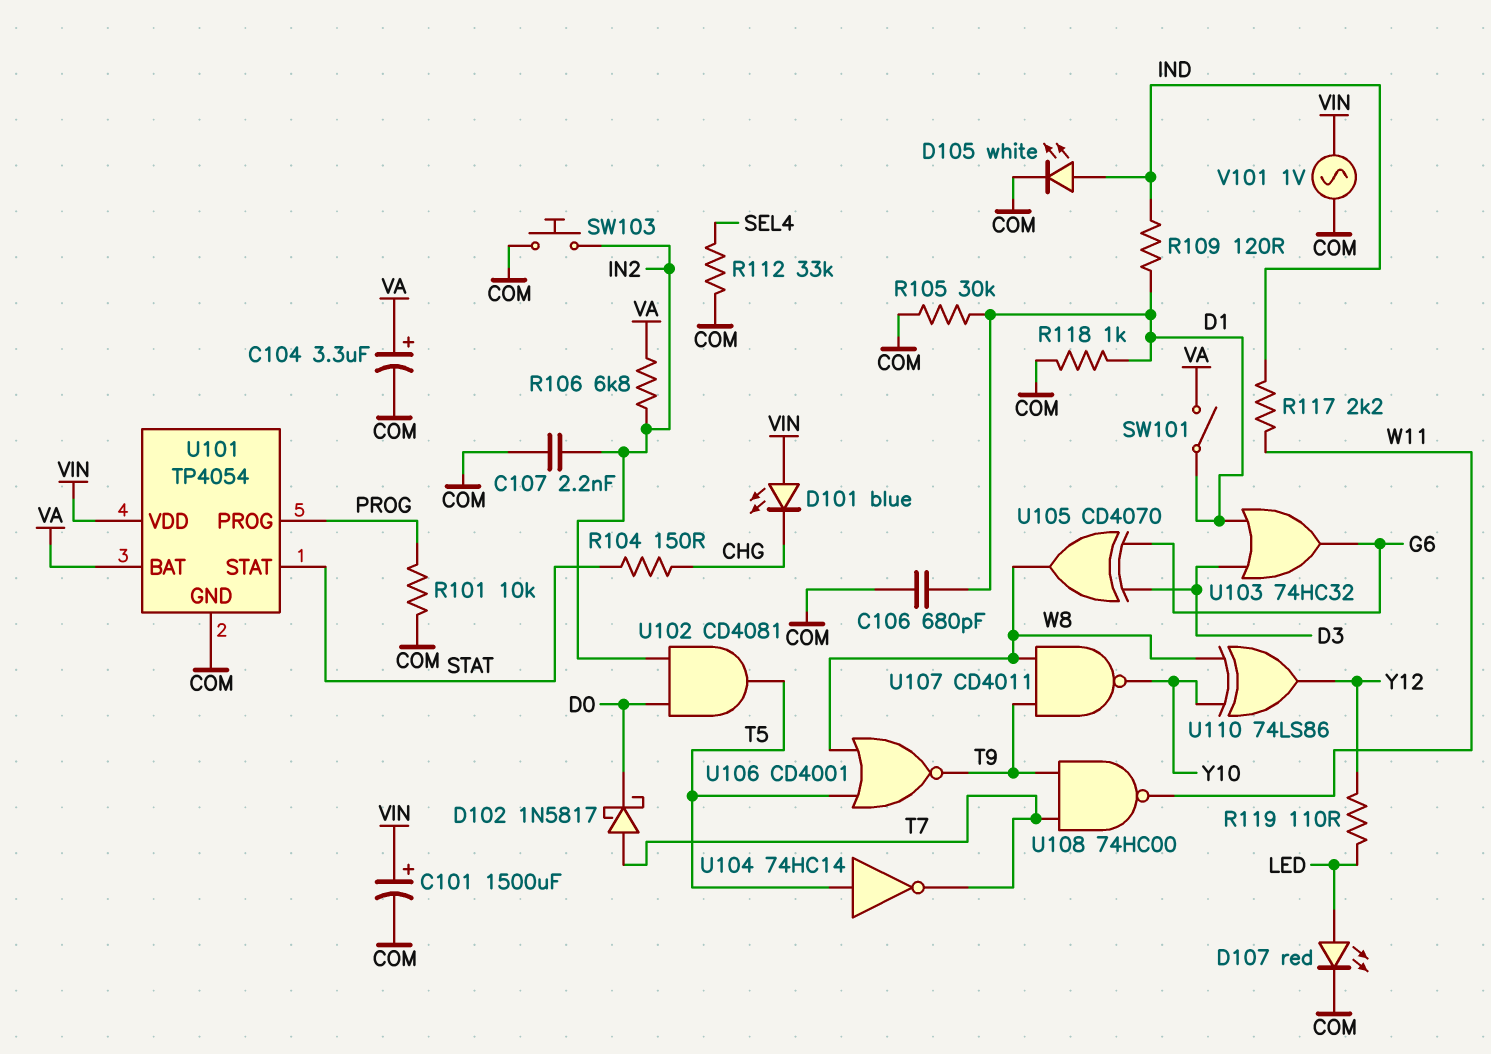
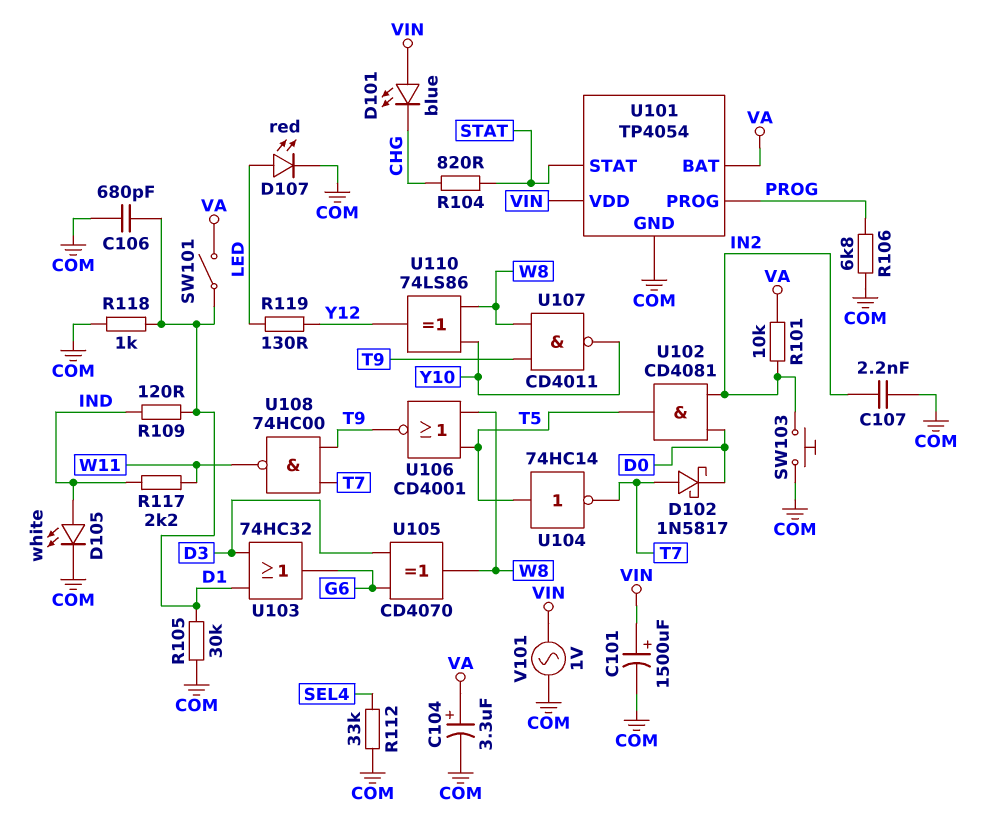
R101: 10k (COM, PROG) -> 10k (IN2, VA)
R104: 150 (CHG, STAT) -> 820 (CHG, STAT)
R106: 6.8k (IN2, VA) -> 6.8k (COM, PROG)
R119: 110 (LED, Y12) -> 130 (LED, Y12)

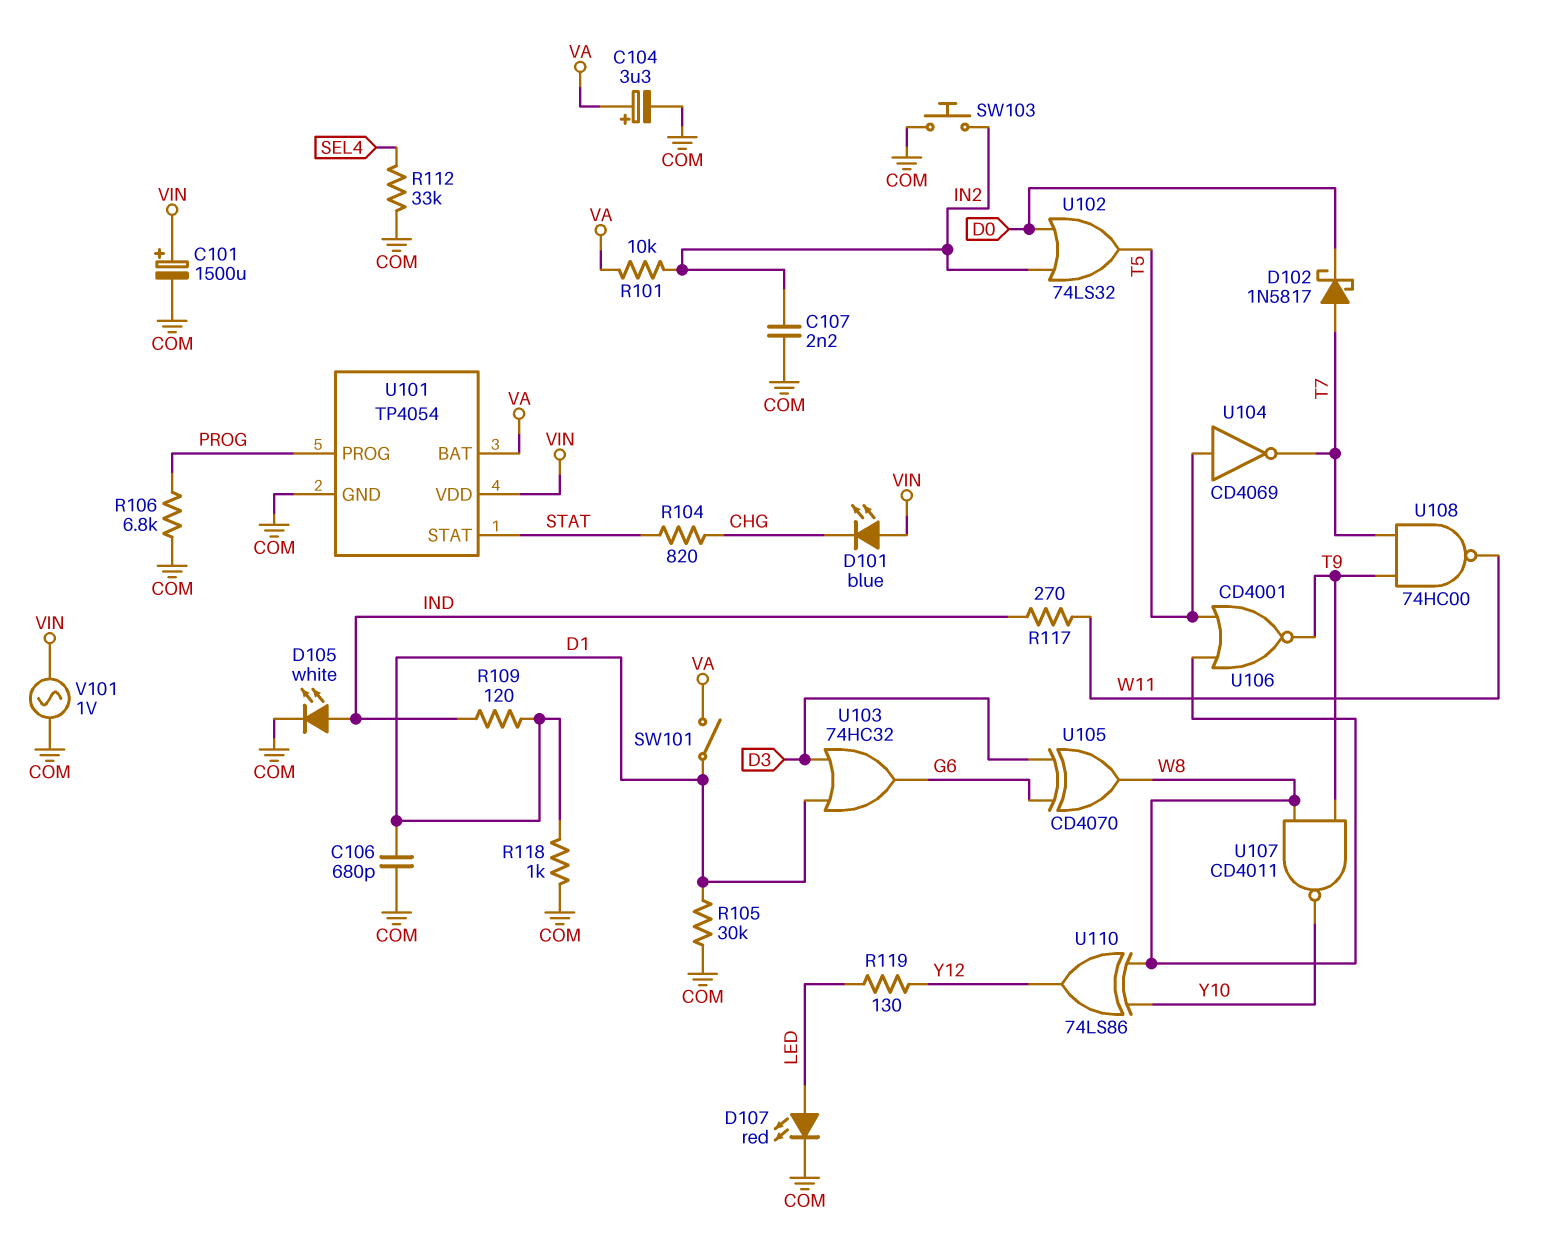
R117: 2.2k (IND, W11) -> 270 (IND, W11)
U102: AND CD4081 (in D0, in IN2, out T5) -> OR 74LS32 (in D0, in IN2, out T5)
U104: NOT 74HC14 (in T5, out T7) -> NOT CD4069 (in T5, out T7)

